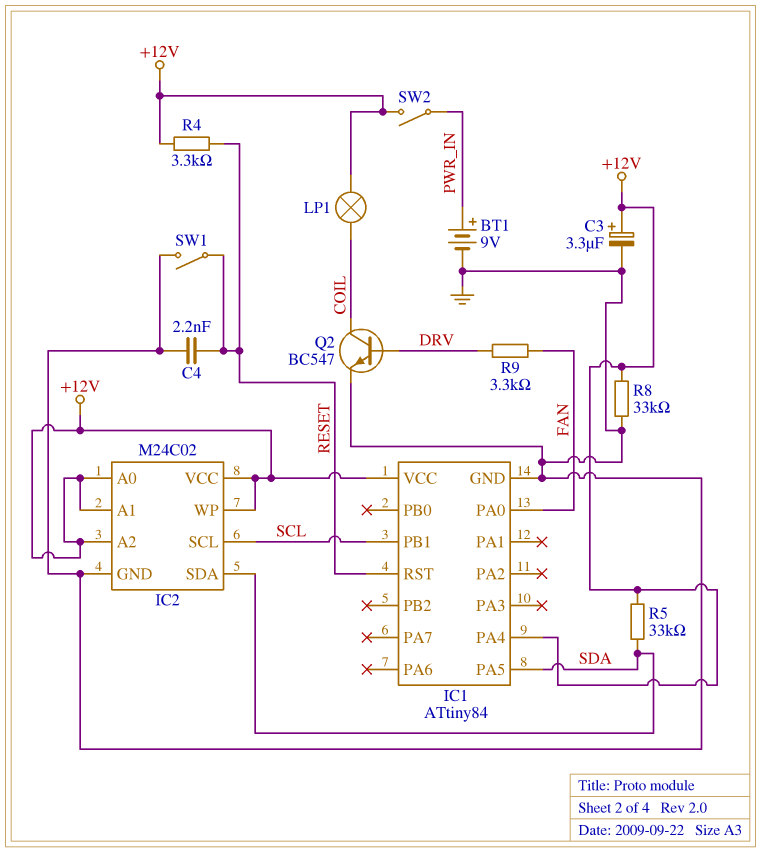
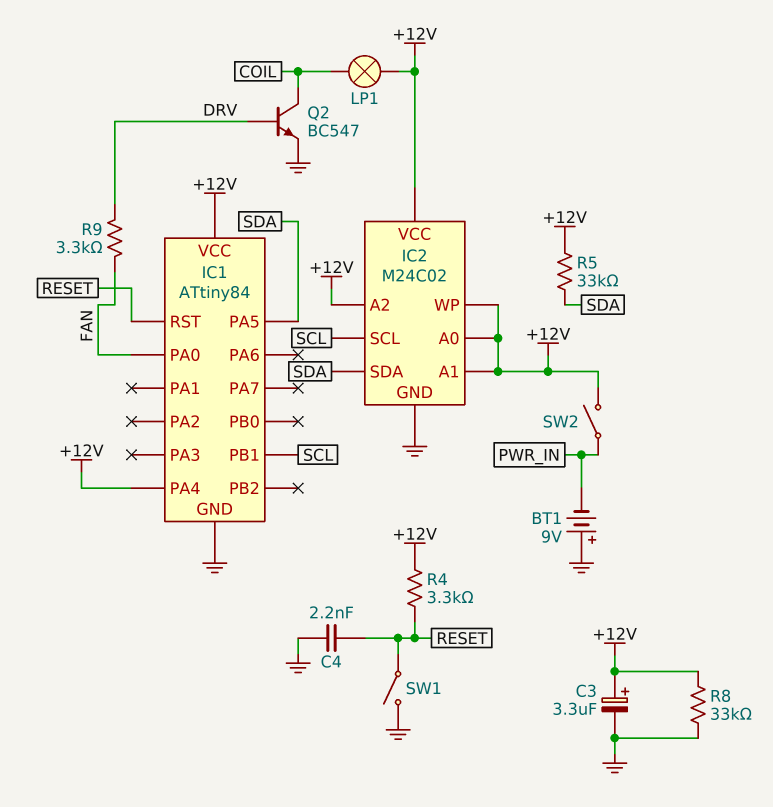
BT1: 9V (plus PWR_IN, minus GND) -> 9V (plus GND, minus PWR_IN)

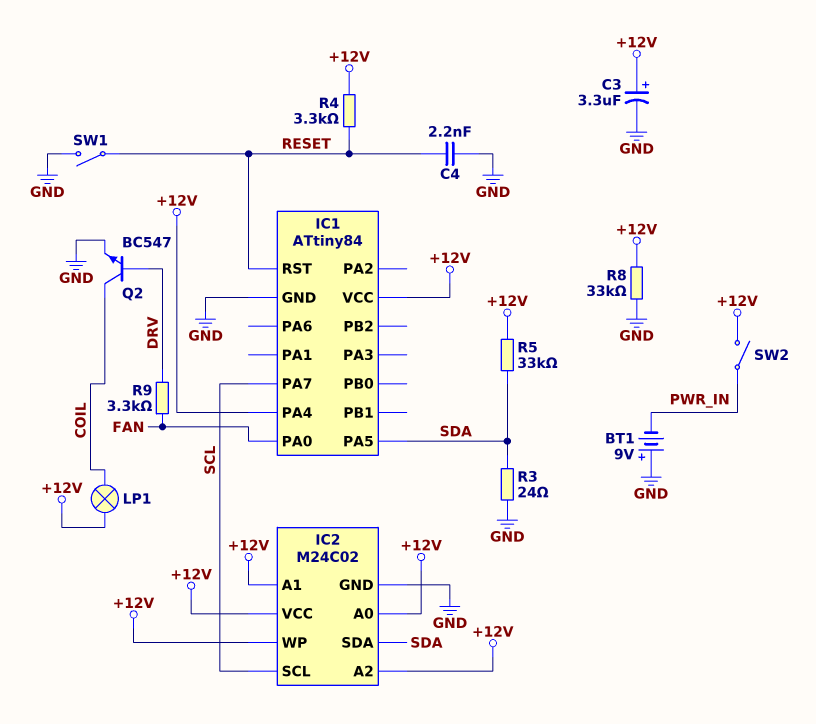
IC1 pin PA7: none -> SCL
IC1 pin PB1: SCL -> none
R3: none -> 24 (GND, SDA)

